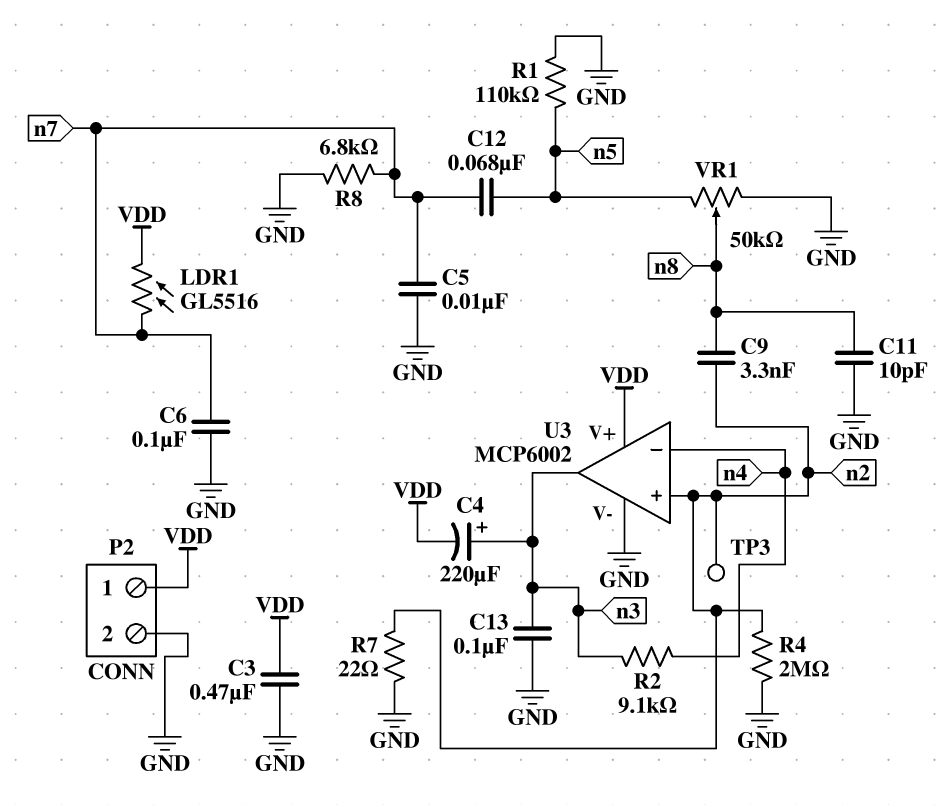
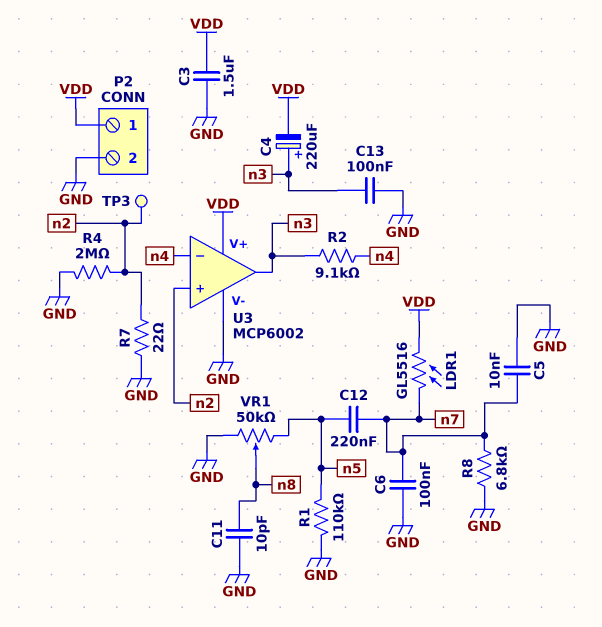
C3: 470nF (GND, VDD) -> 1.5uF (GND, VDD)
C9: 3.3nF (n2, n8) -> none
C12: 68nF (n5, n7) -> 220nF (n5, n7)

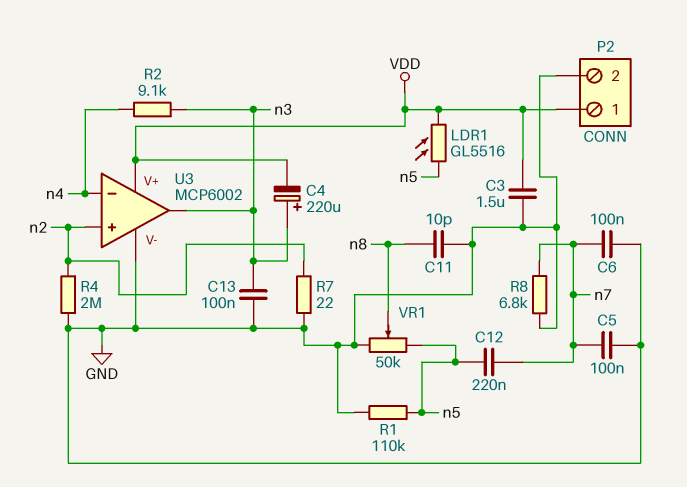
C5: 10nF (GND, n7) -> 100nF (GND, n7)
LDR1: GL5516 (VDD, n7) -> GL5516 (VDD, n5)
TP3: test point (n2) -> none

